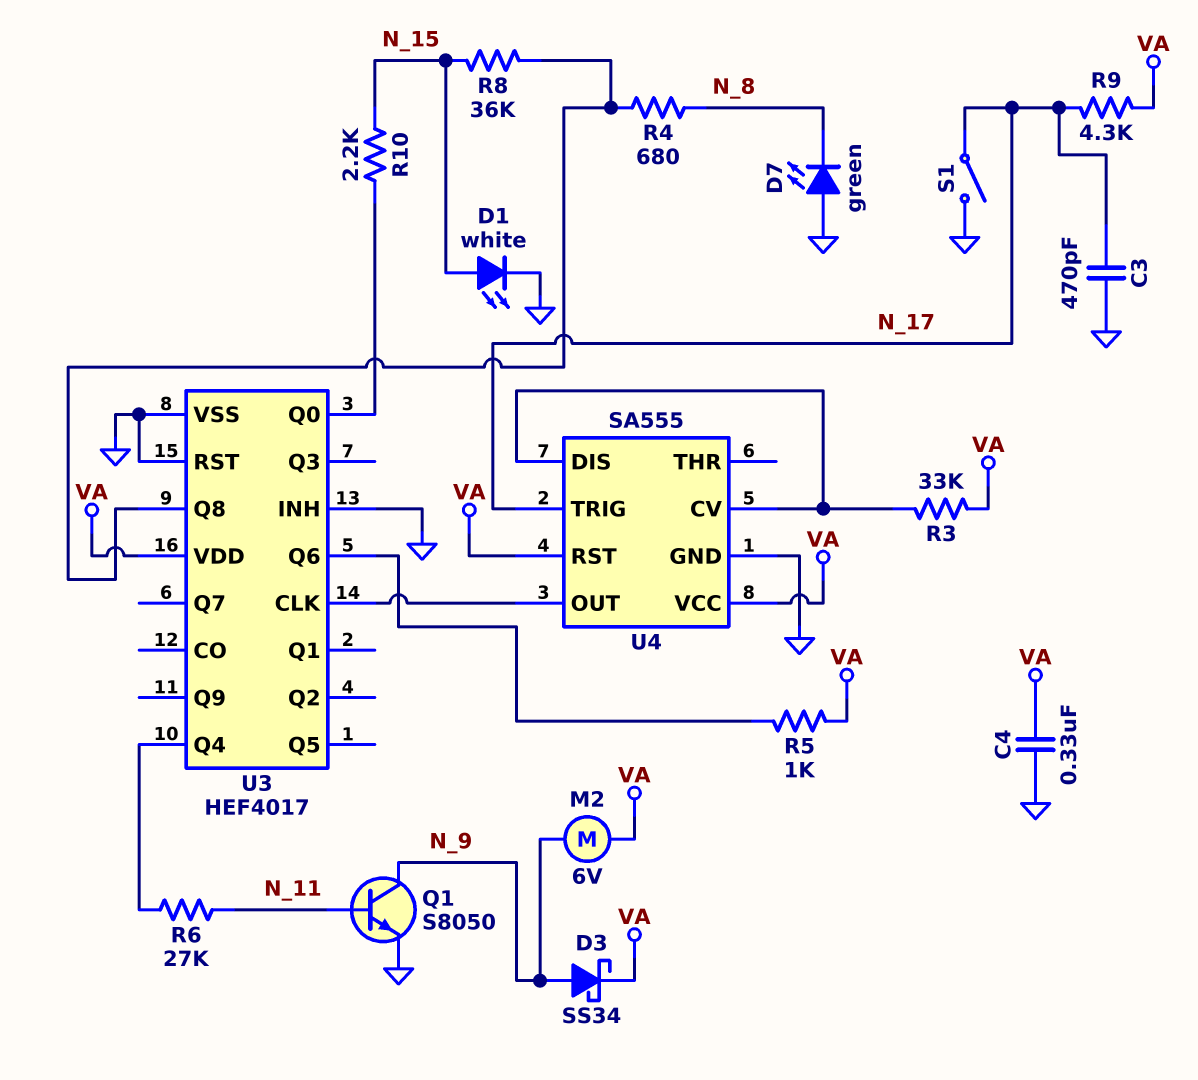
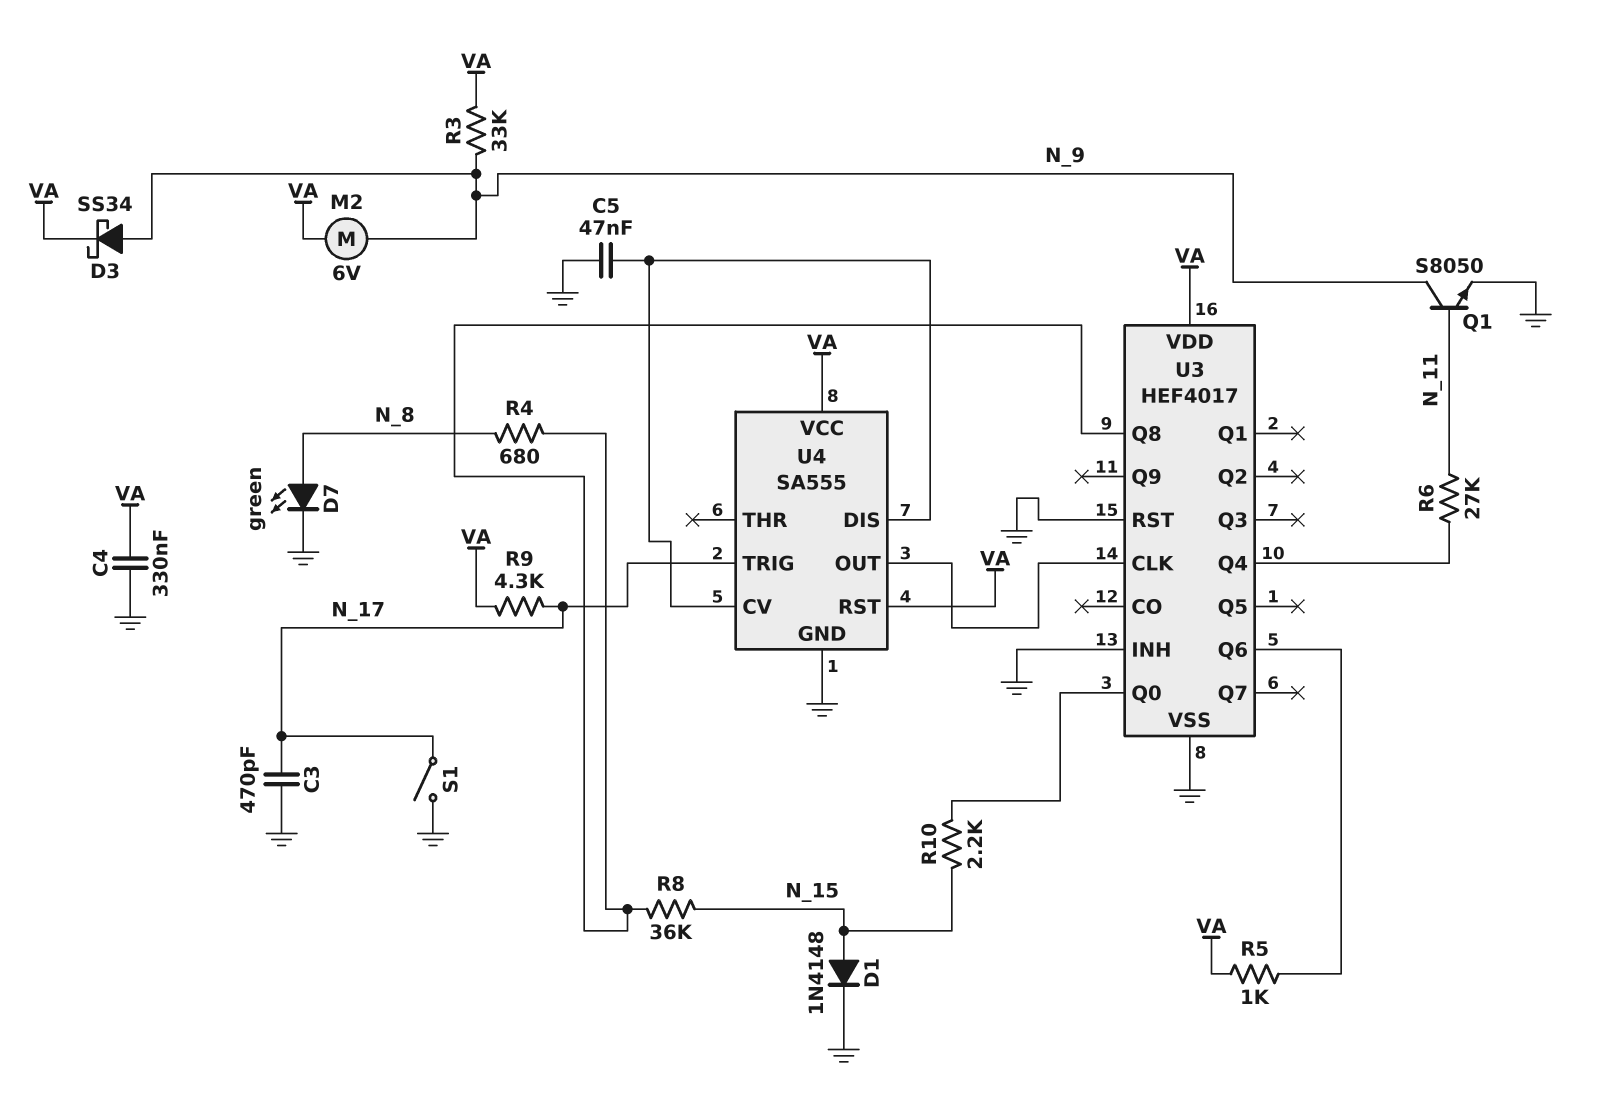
C5: none -> 47nF (GND, U4/CV)
D1: LED white (A N_15, K GND) -> diode 1N4148 (A N_15, K GND)
D7: LED green (A GND, K N_8) -> LED green (A N_8, K GND)
R3: 33k (U4/CV, VA) -> 33k (N_9, VA)

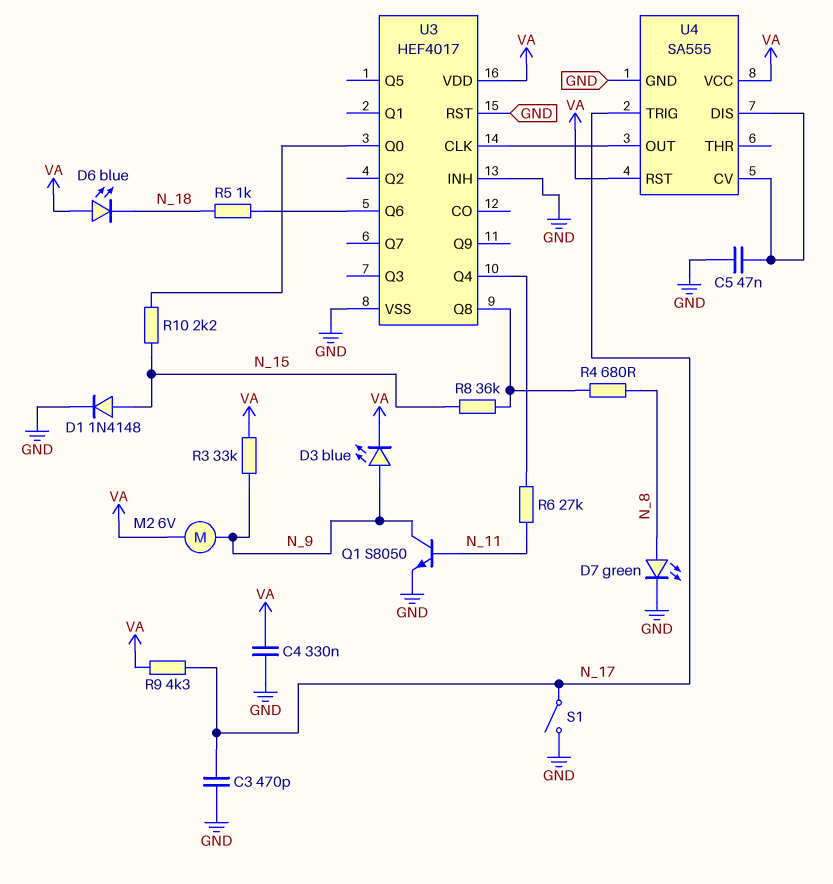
D3: schottky SS34 (A N_9, K VA) -> LED blue (A N_9, K VA)
D6: none -> LED blue (A VA, K N_18)
R5: 1k (U3/Q6, VA) -> 1k (N_18, U3/Q6)

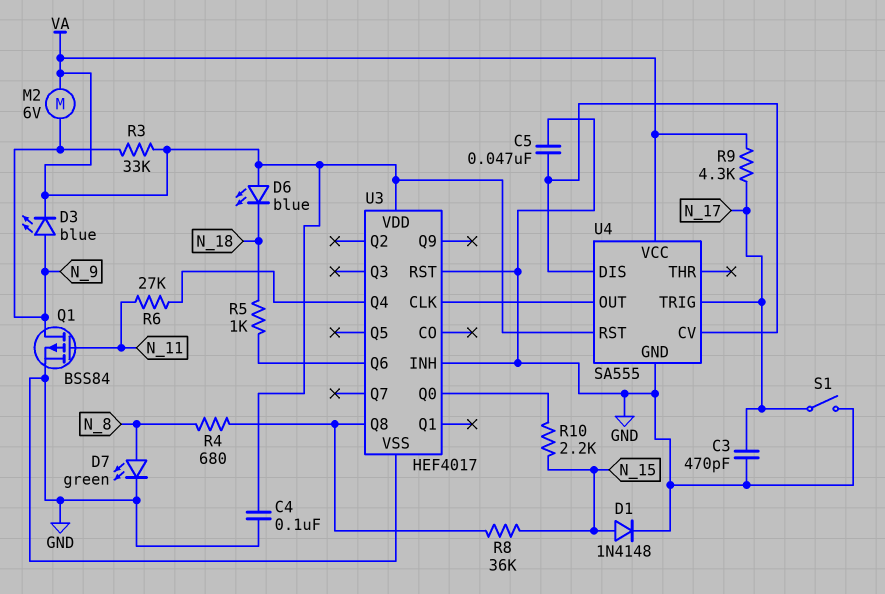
C4: 330nF (GND, VA) -> 100nF (GND, VA)
Q1: NPN S8050 (B N_11, C N_9, E GND) -> PMOS BSS84 (G N_11, D N_9, S GND)

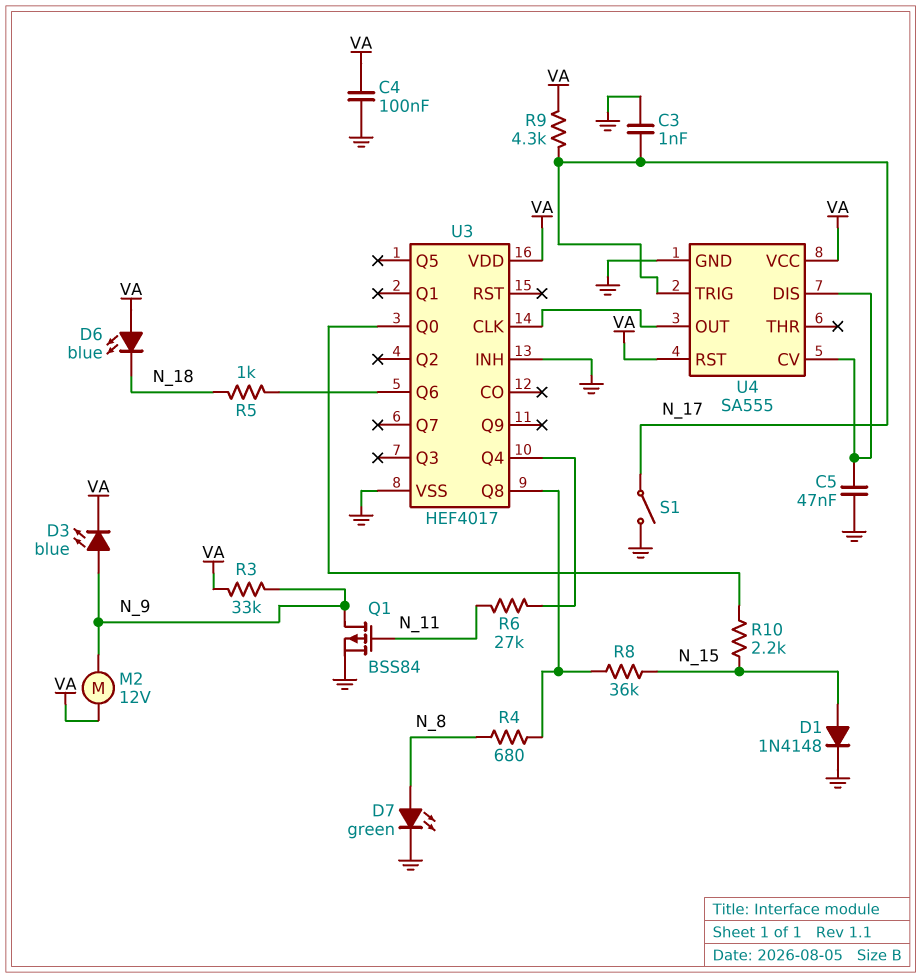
C3: 470pF (GND, N_17) -> 1nF (GND, N_17)
M2: motor 6V (N_9, VA) -> motor 12V (N_9, VA)
U3 pin RST: GND -> none

